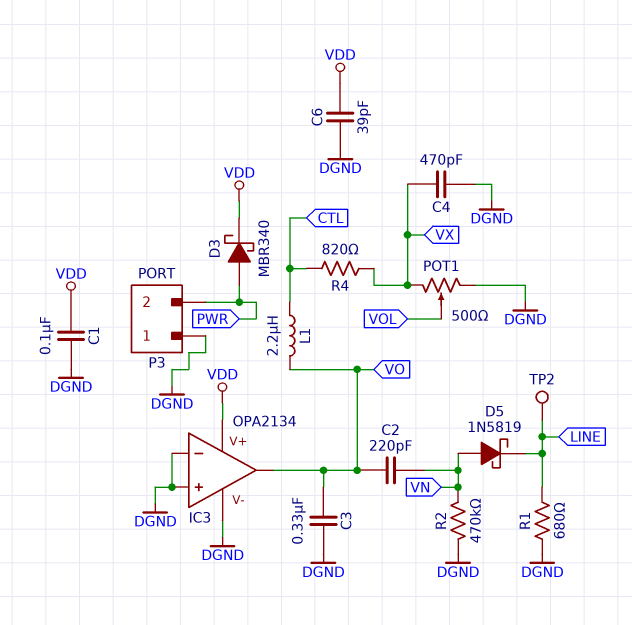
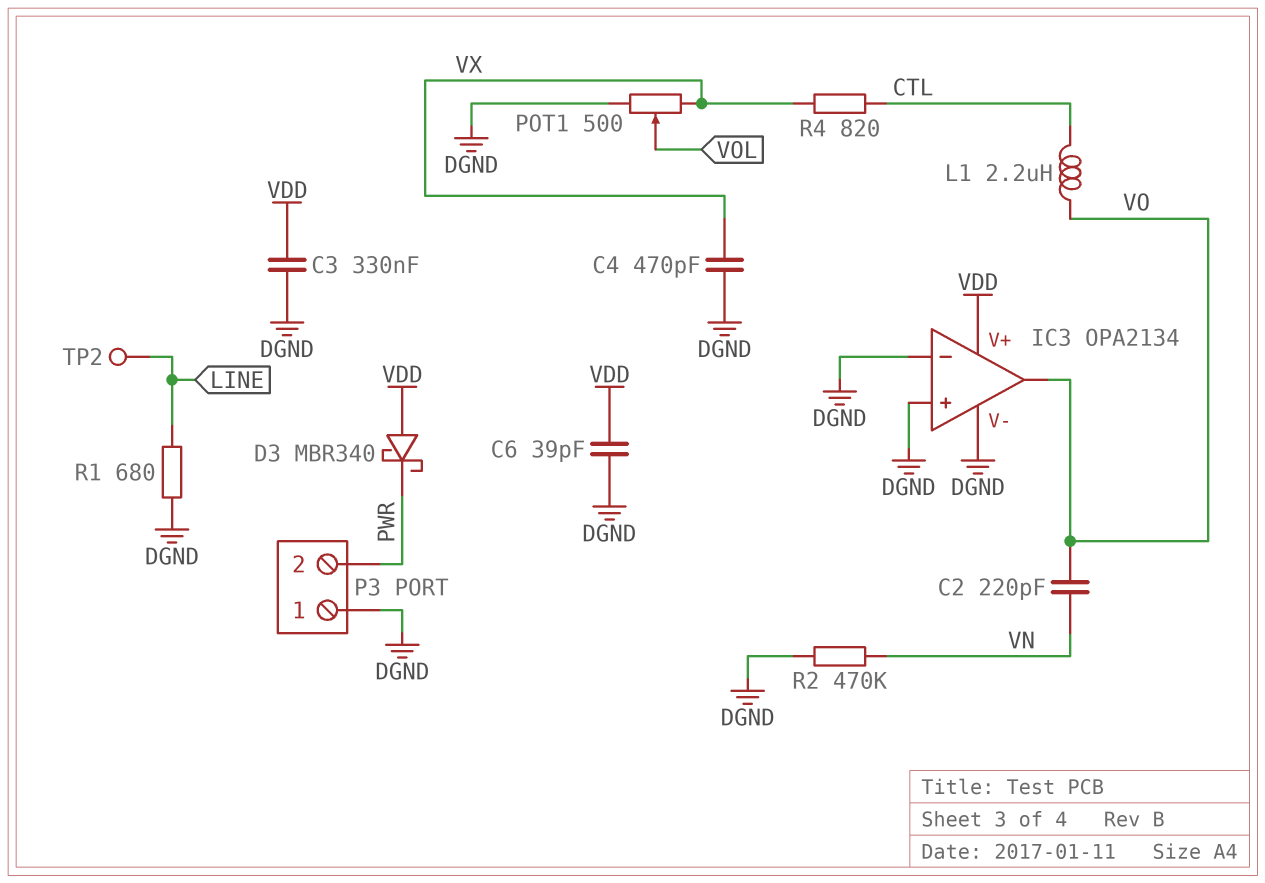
C1: 100nF (DGND, VDD) -> none
C3: 330nF (DGND, VO) -> 330nF (DGND, VDD)
D3: schottky MBR340 (A PWR, K VDD) -> schottky MBR340 (A VDD, K PWR)
D5: schottky 1N5819 (A VN, K LINE) -> none

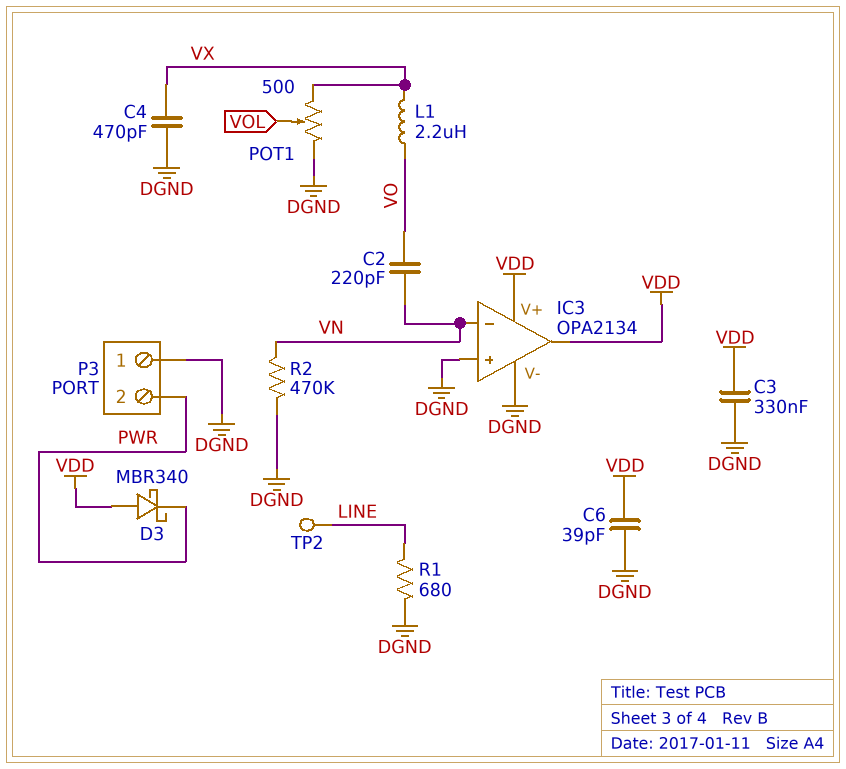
IC3 pin in-: DGND -> VN
IC3 pin out: VO -> VDD
L1: 2.2uH (CTL, VO) -> 2.2uH (VO, VX)
R4: 820 (CTL, VX) -> none

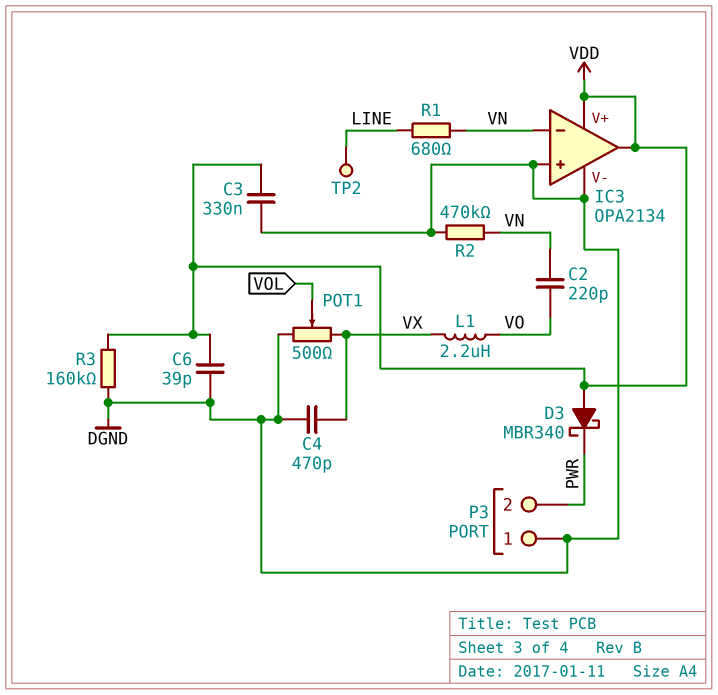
R1: 680 (DGND, LINE) -> 680 (LINE, VN)
R3: none -> 160k (DGND, VDD)

